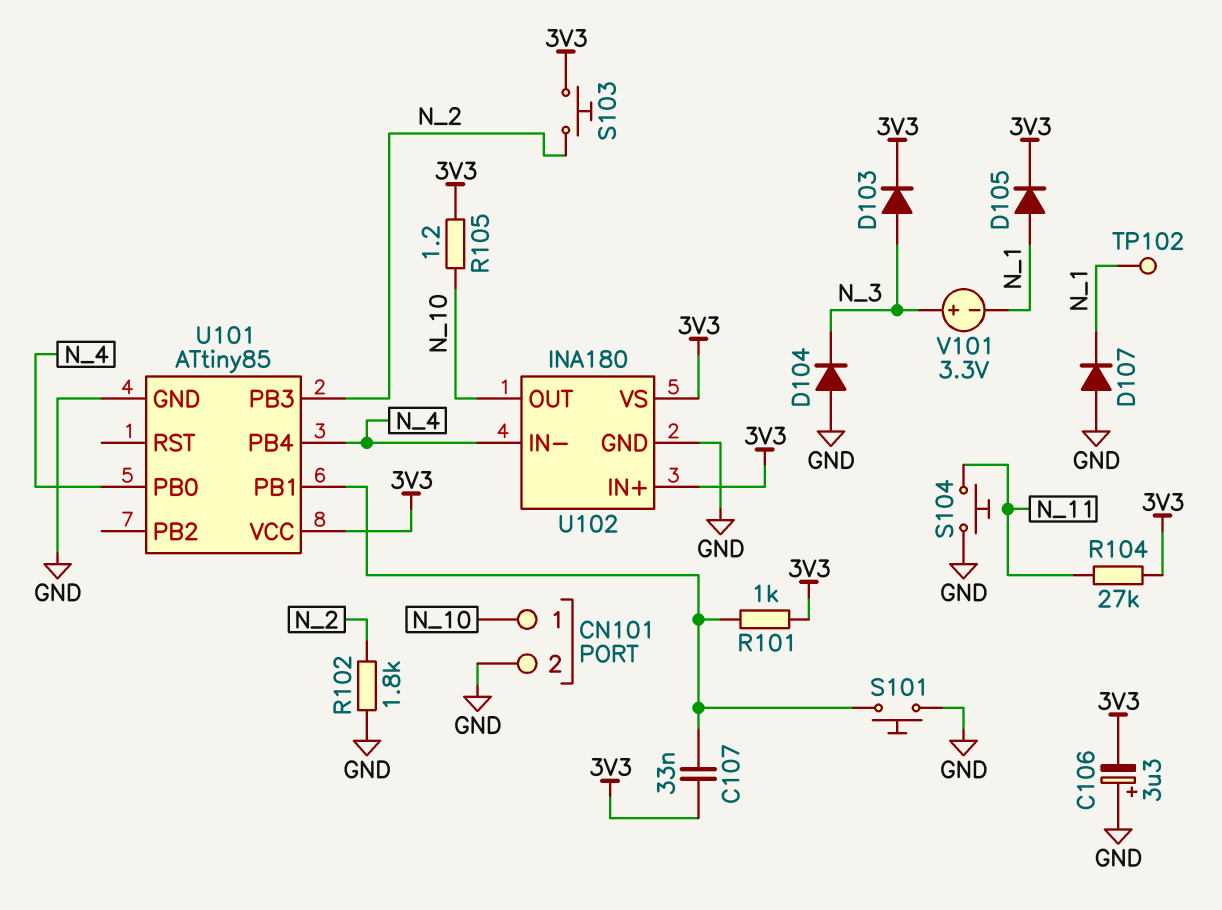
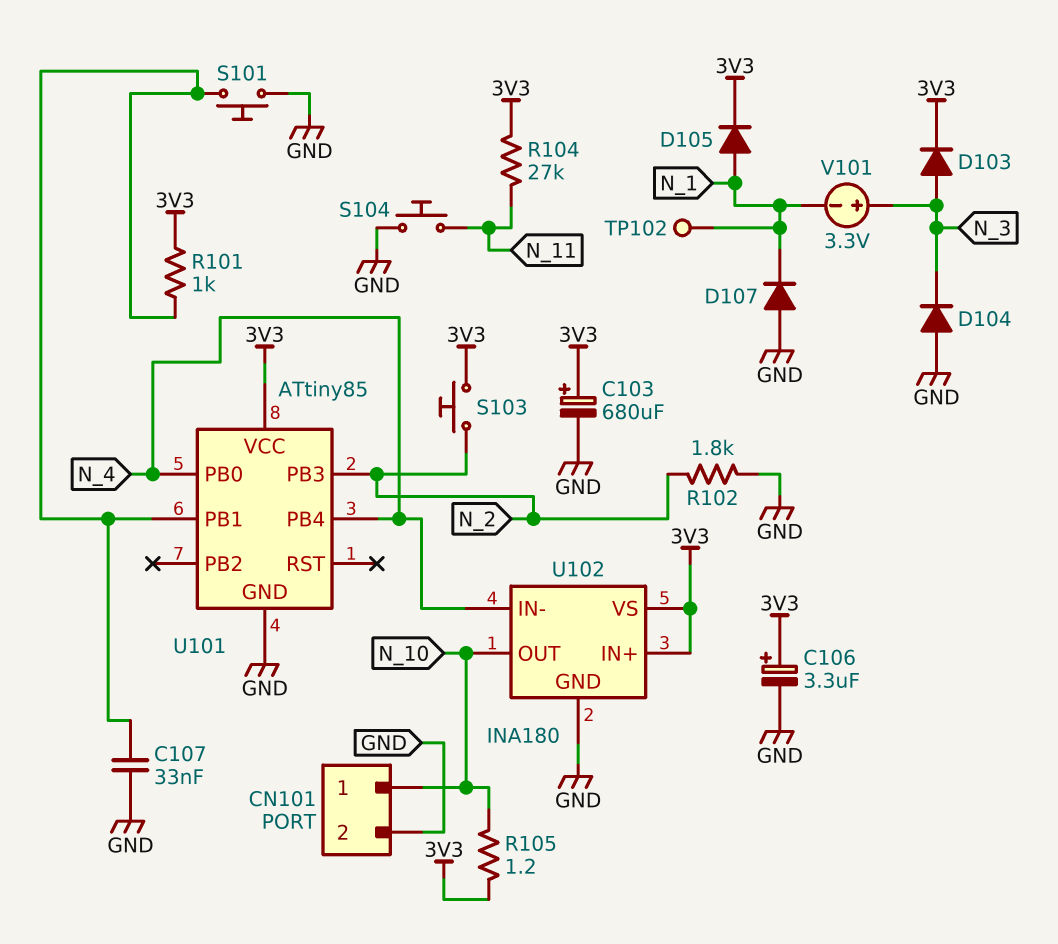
C103: none -> 680uF (plus 3V3, minus GND)
C106: 3.3uF (plus GND, minus 3V3) -> 3.3uF (plus 3V3, minus GND)
C107: 33nF (3V3, U101/PB1) -> 33nF (GND, U101/PB1)

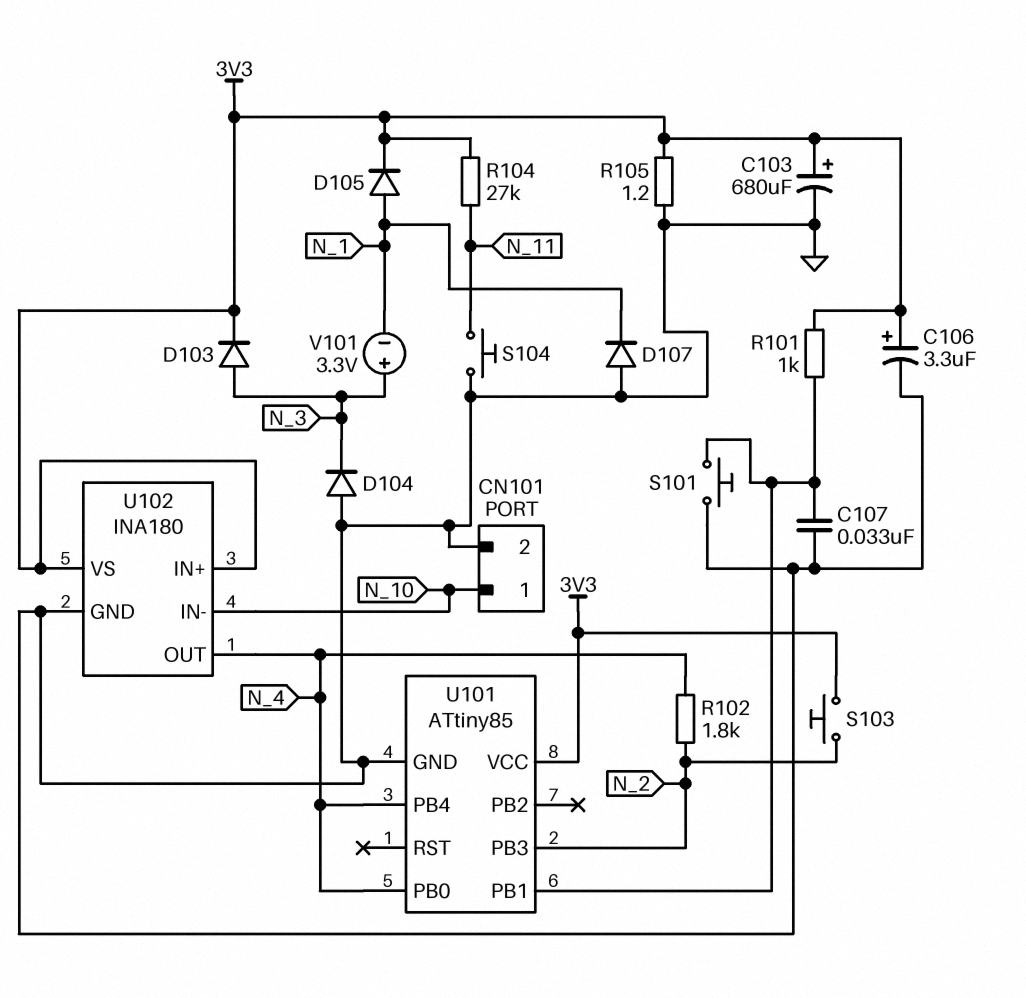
R102: 1.8k (GND, N_2) -> 1.8k (N_2, N_4)
R105: 1.2 (3V3, N_10) -> 1.2 (3V3, GND)
TP102: test point (N_1) -> none
U102 pin IN-: N_4 -> N_10
U102 pin OUT: N_10 -> N_4

